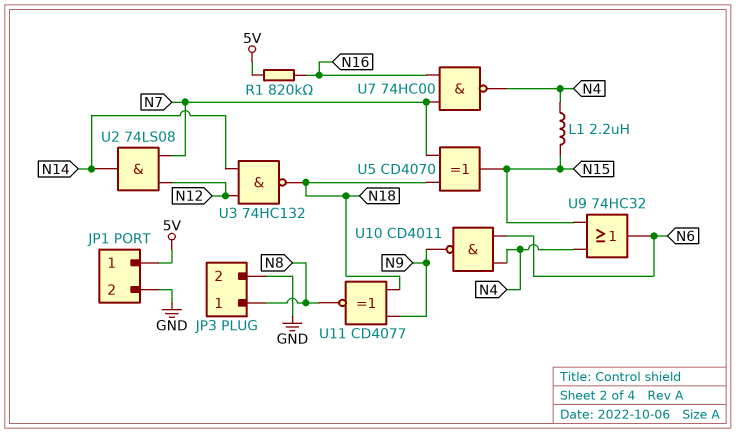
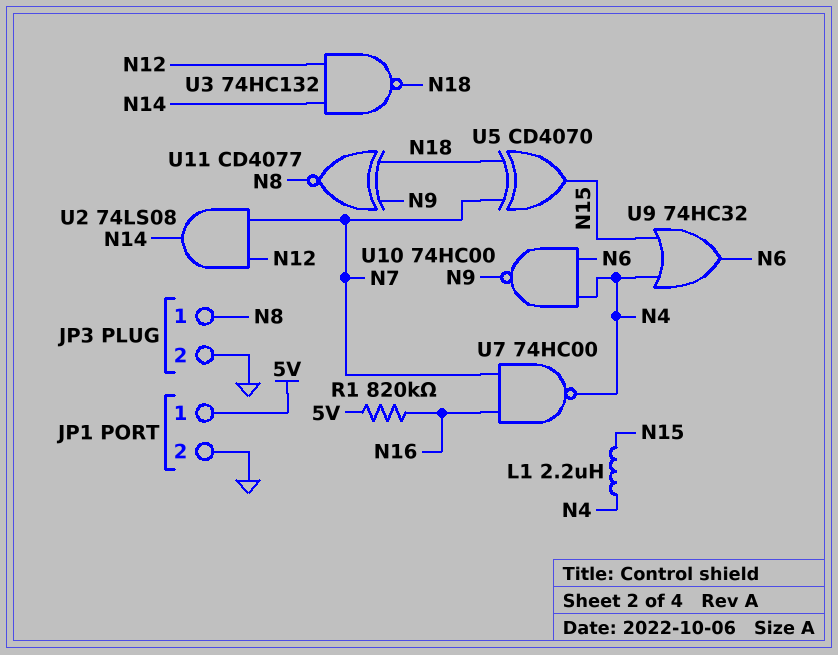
U10: NAND CD4011 (in N4, in N6, out N9) -> NAND 74HC00 (in N4, in N6, out N9)

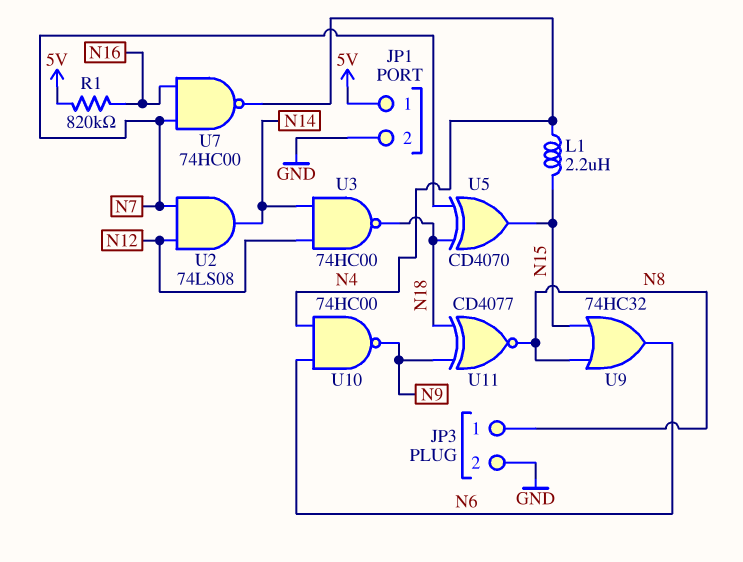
U3: NAND 74HC132 (in N12, in N14, out N18) -> NAND 74HC00 (in N12, in N14, out N18)
U9: OR 74HC32 (in N4, in N15, out N6) -> OR 74HC32 (in N8, in N15, out N6)

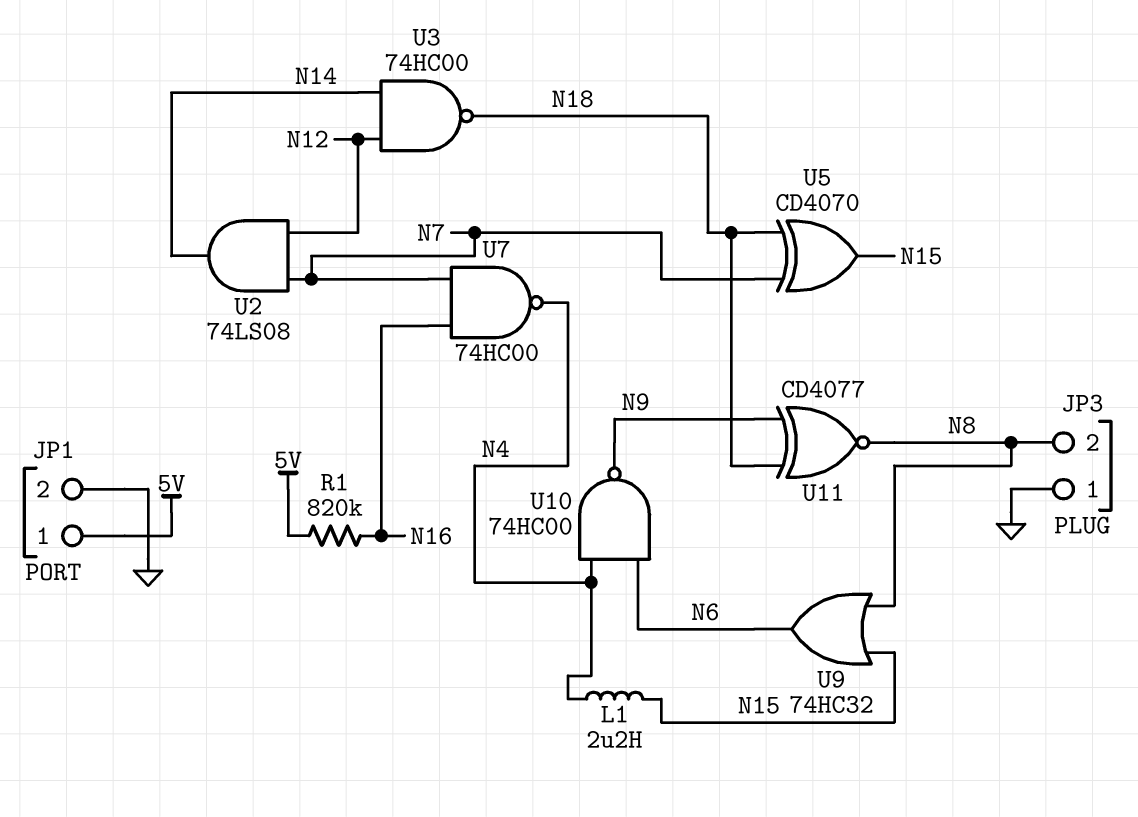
JP3 pin 1: N8 -> GND
JP3 pin 2: GND -> N8

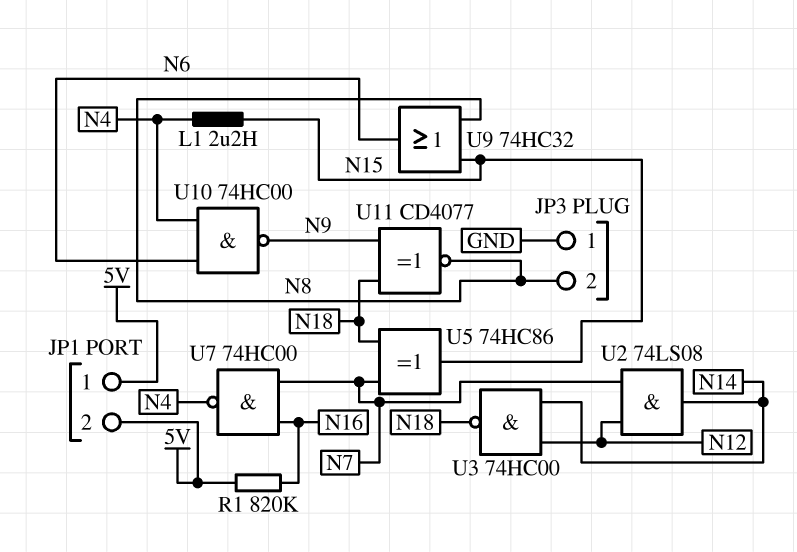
JP1 pin 2: GND -> 5V
U5: XOR CD4070 (in N7, in N18, out N15) -> XOR 74HC86 (in N7, in N18, out N15)

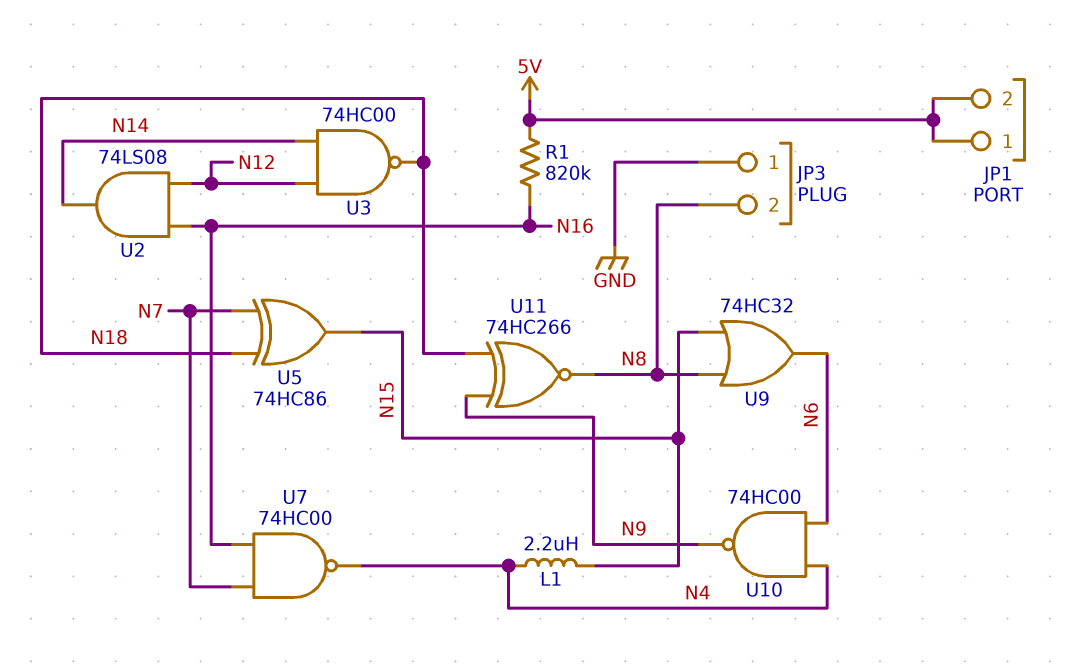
U2: AND 74LS08 (in N7, in N12, out N14) -> AND 74LS08 (in N12, in N16, out N14)
U11: XNOR CD4077 (in N9, in N18, out N8) -> XNOR 74HC266 (in N9, in N18, out N8)

